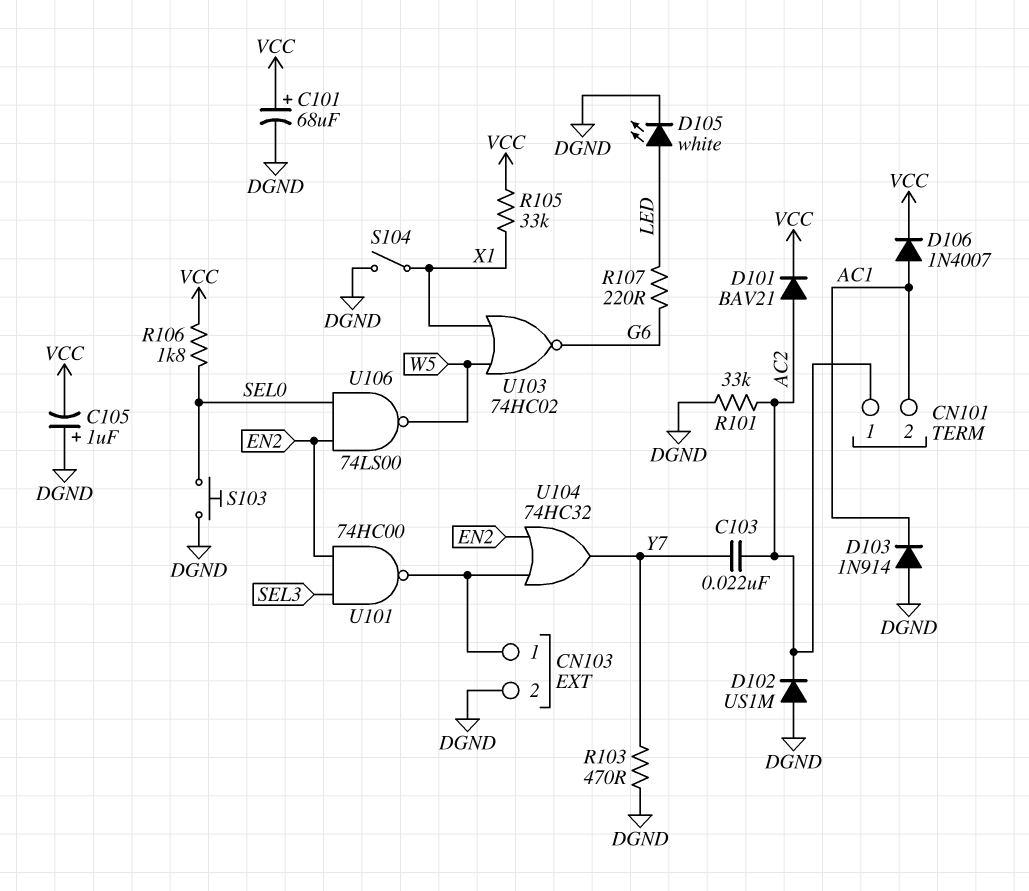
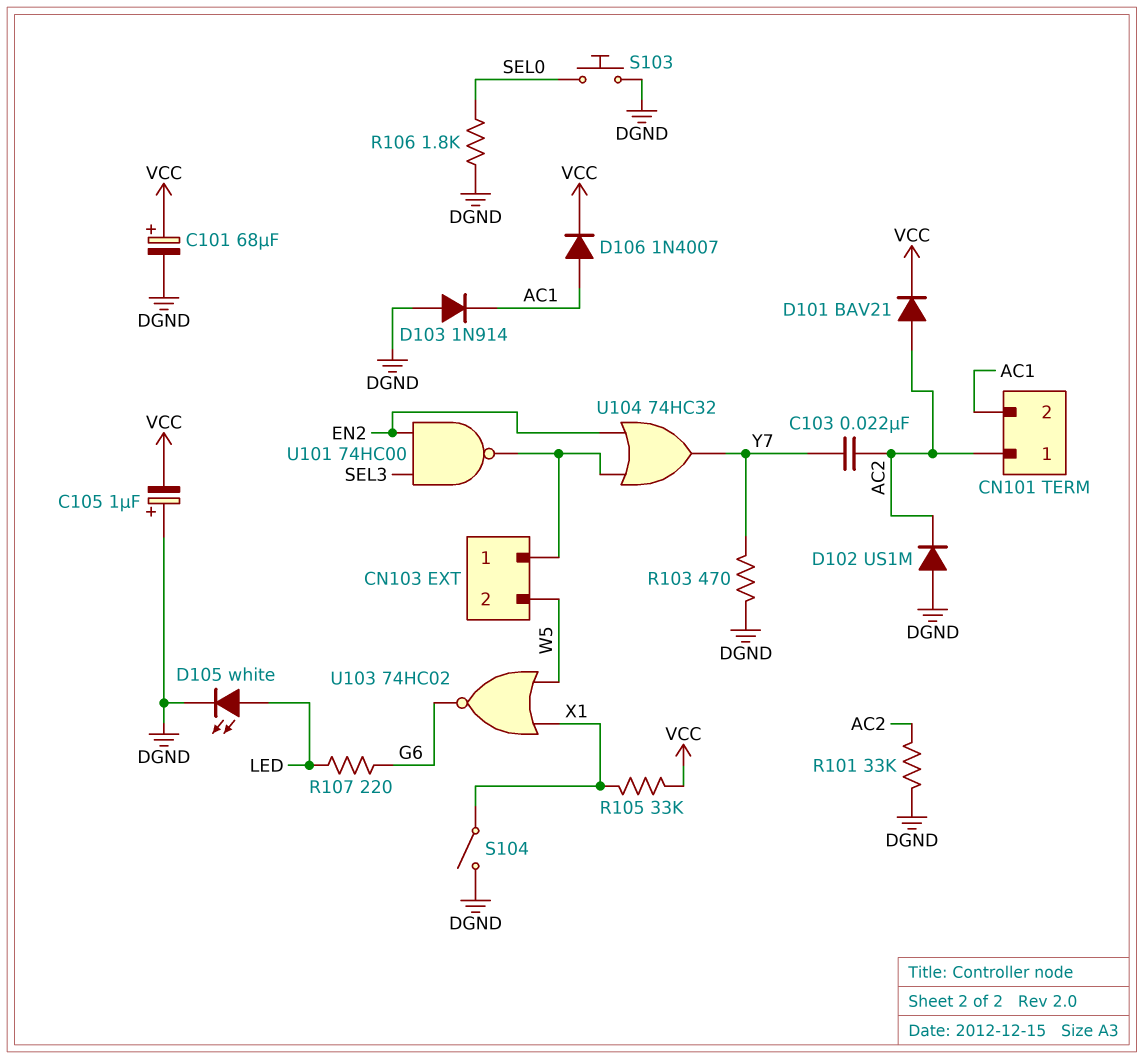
CN103 pin 2: DGND -> W5
R106: 1.8k (SEL0, VCC) -> 1.8k (DGND, SEL0)
U106: NAND 74LS00 (in EN2, in SEL0, out W5) -> none

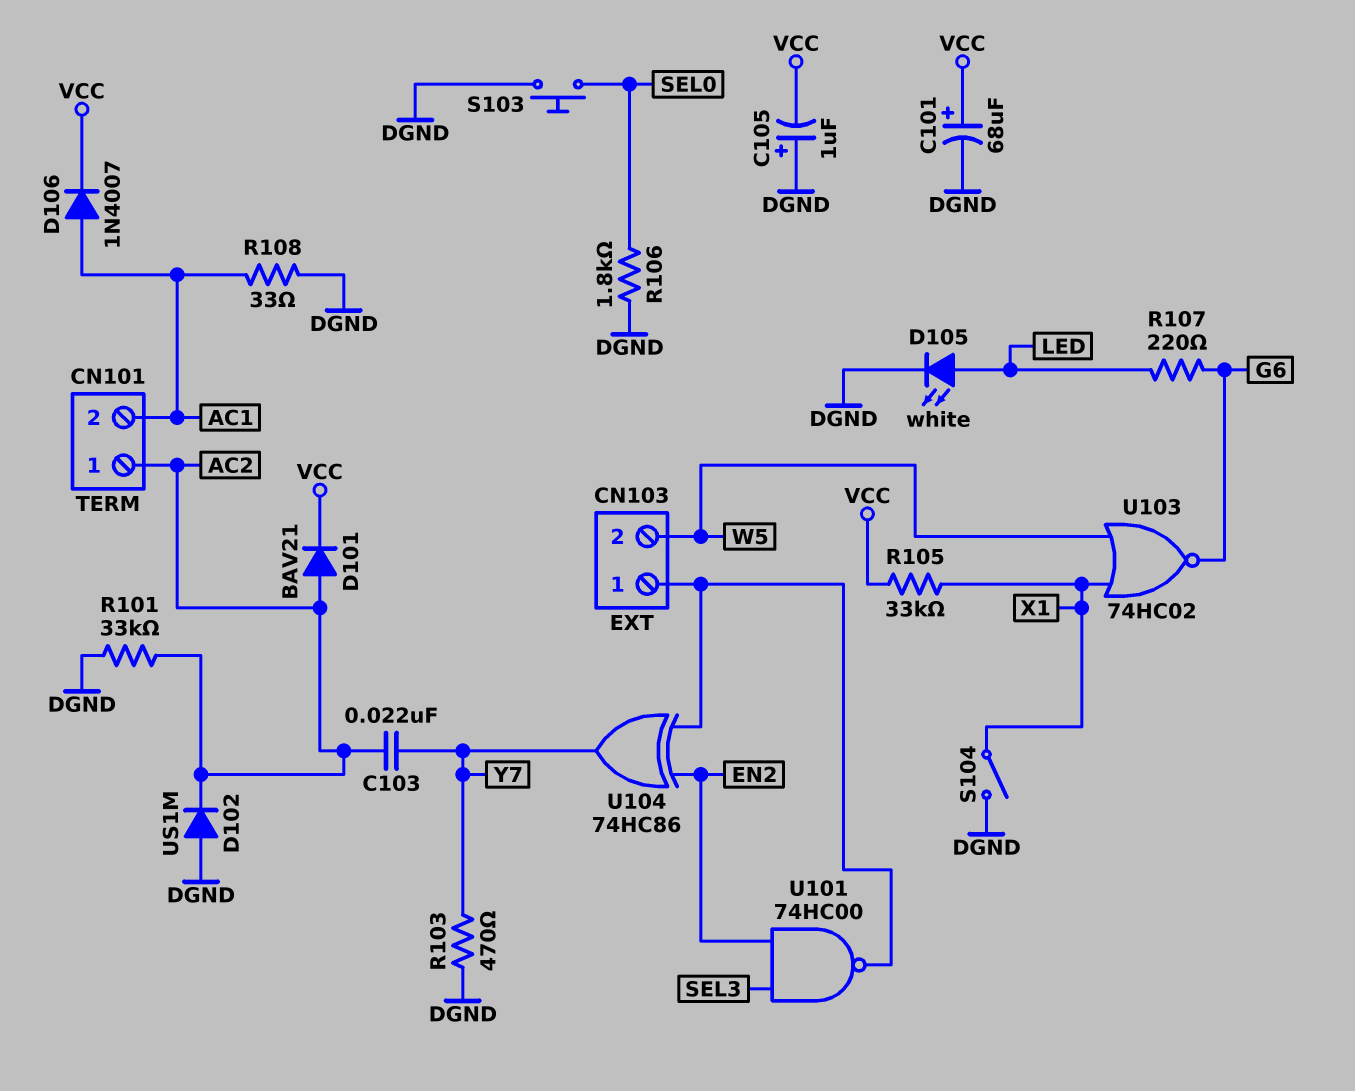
D103: diode 1N914 (A DGND, K AC1) -> none
R108: none -> 33 (AC1, DGND)
U104: OR 74HC32 (in CN103/1, in EN2, out Y7) -> XOR 74HC86 (in CN103/1, in EN2, out Y7)

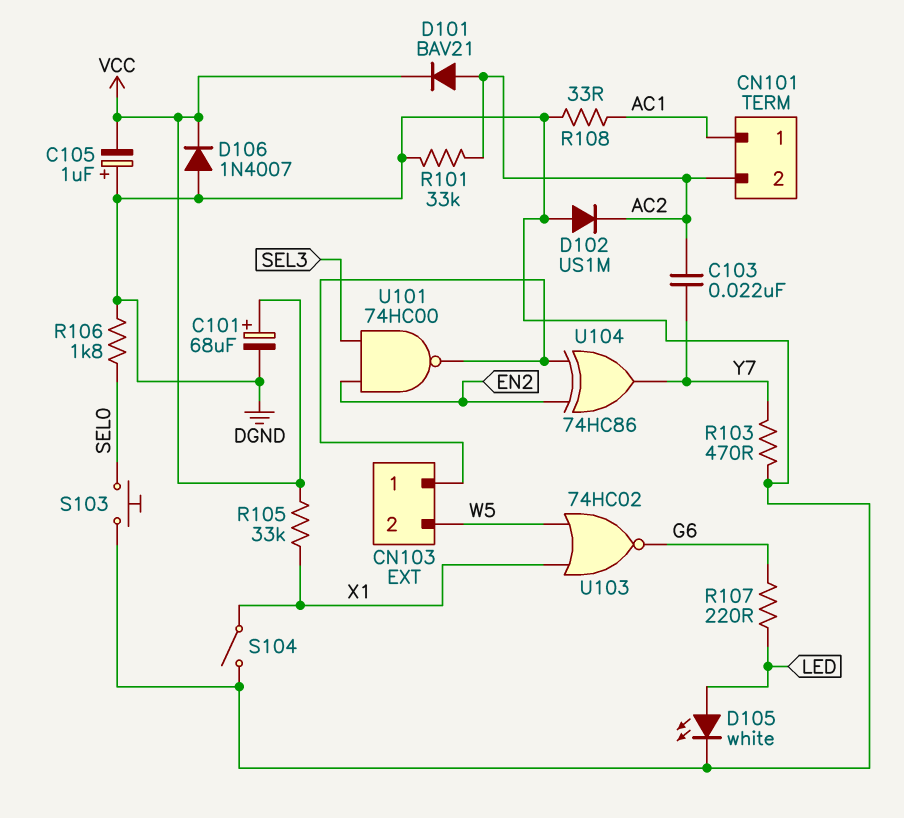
CN101 pin 1: AC2 -> AC1
CN101 pin 2: AC1 -> AC2
D106: diode 1N4007 (A AC1, K VCC) -> diode 1N4007 (A DGND, K VCC)

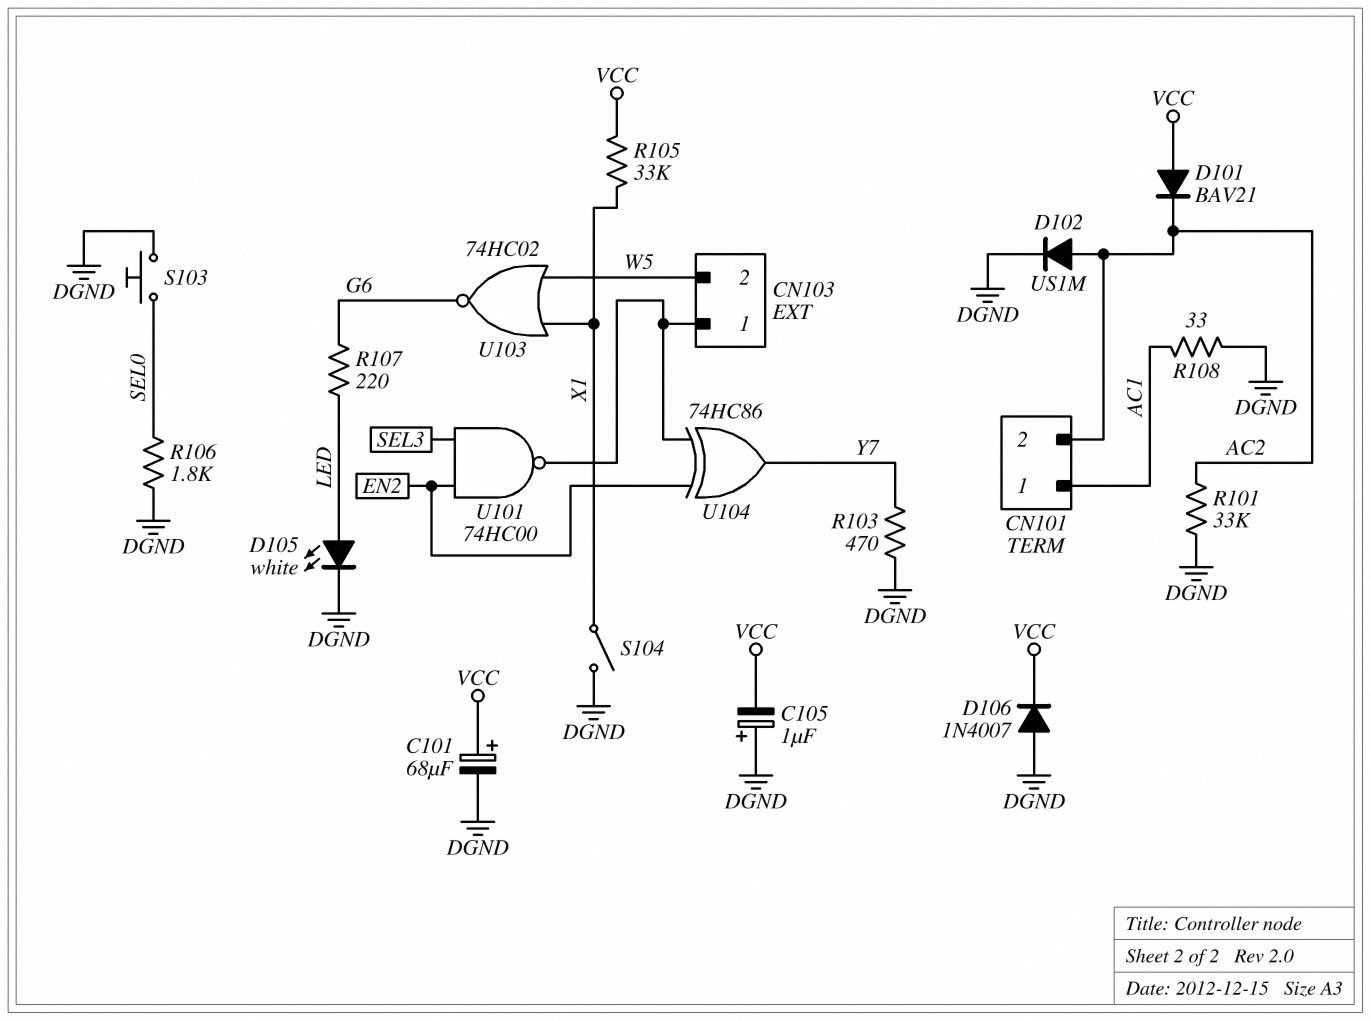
C103: 22nF (AC2, Y7) -> none
D101: diode BAV21 (A AC2, K VCC) -> diode BAV21 (A VCC, K AC2)
D102: diode US1M (A DGND, K AC2) -> diode US1M (A AC2, K DGND)

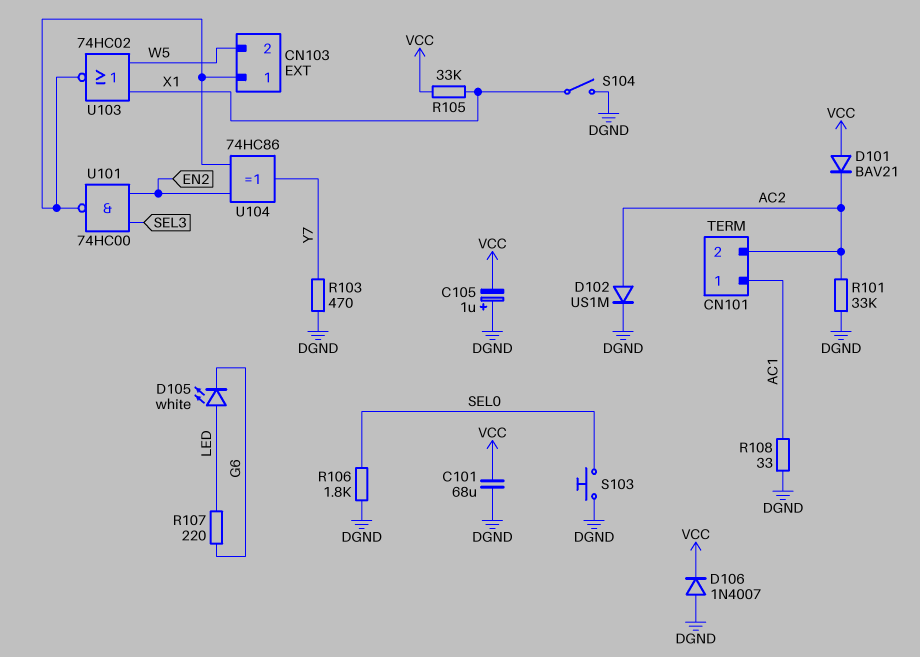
C101: 68uF (plus VCC, minus DGND) -> 68uF (DGND, VCC)
D105: LED white (A LED, K DGND) -> LED white (A LED, K G6)
U103: NOR 74HC02 (in W5, in X1, out G6) -> NOR 74HC02 (in W5, in X1, out CN103/1)

